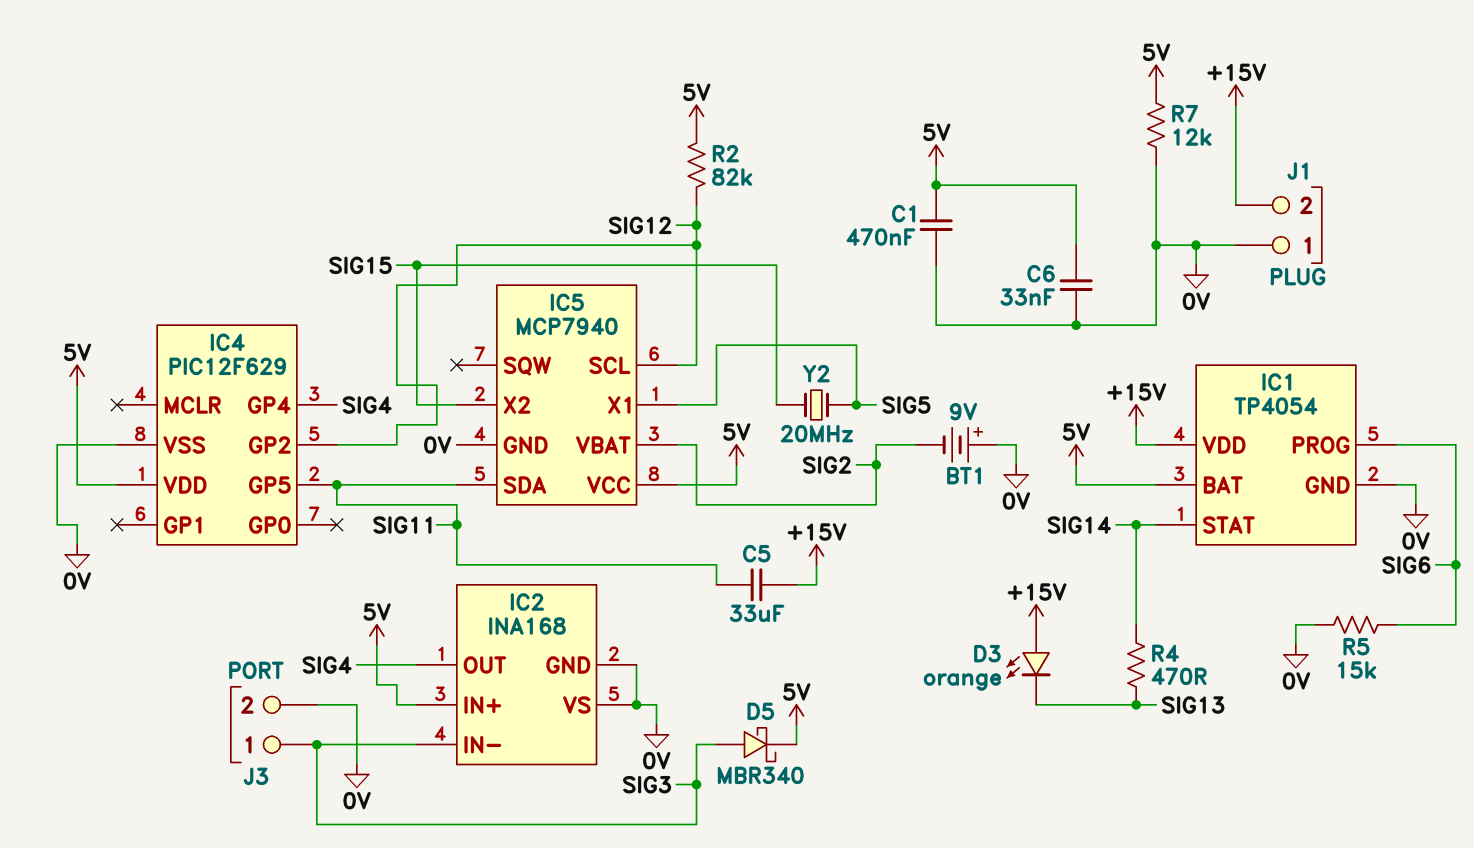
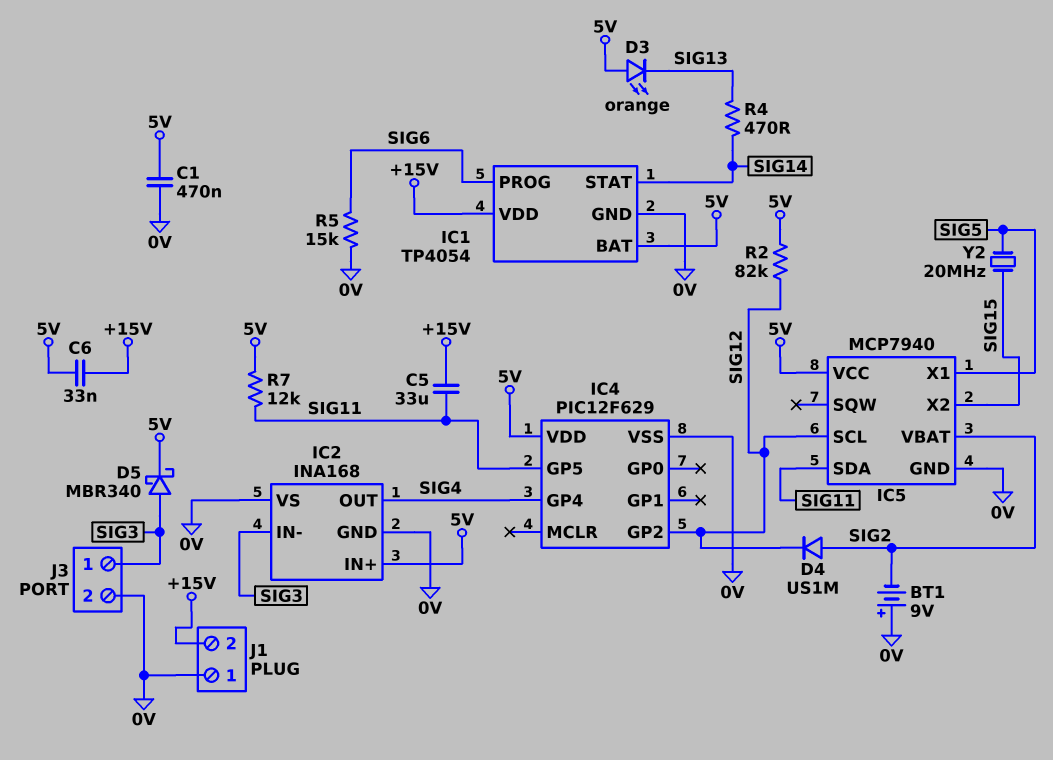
C6: 33nF (0V, 5V) -> 33nF (+15V, 5V)
D3: LED orange (A +15V, K SIG13) -> LED orange (A 5V, K SIG13)
D4: none -> diode US1M (A SIG2, K SIG12)
R7: 12k (0V, 5V) -> 12k (5V, SIG11)

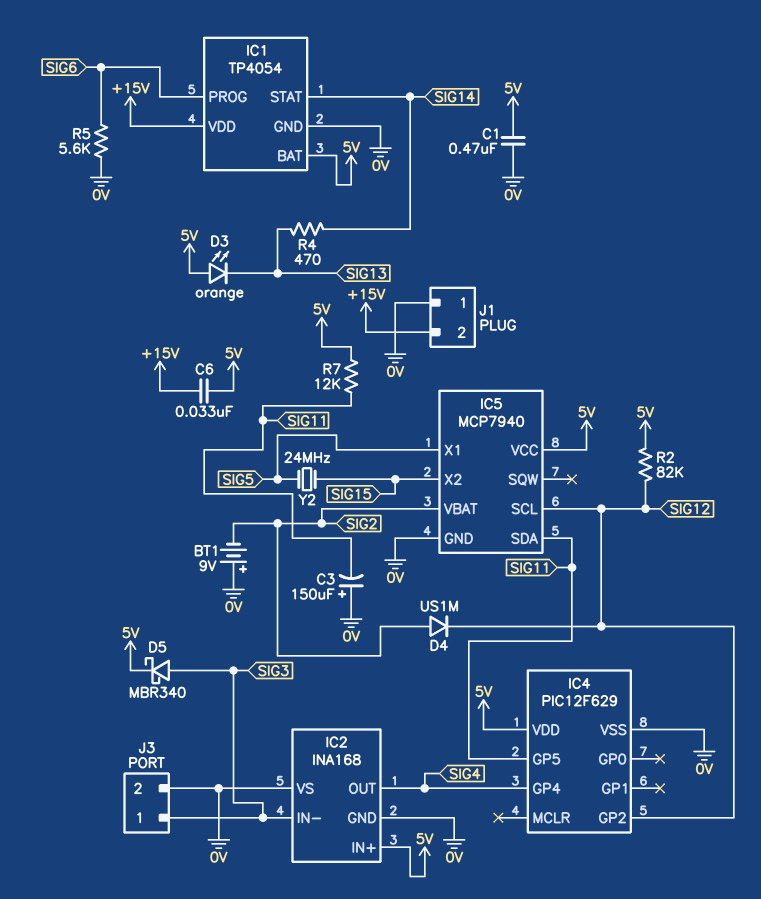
C3: none -> 150uF (plus 0V, minus SIG11)
C5: 33uF (+15V, SIG11) -> none
R5: 15k (0V, SIG6) -> 5.6k (0V, SIG6)
Y2: 20MHz (SIG5, SIG15) -> 24MHz (SIG5, SIG15)

